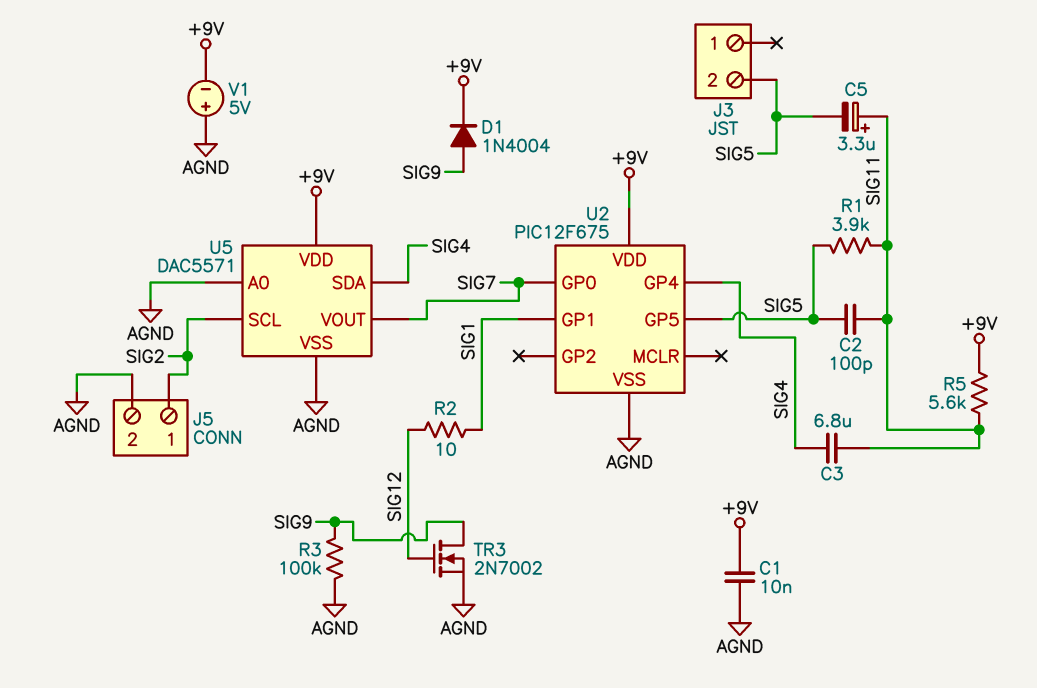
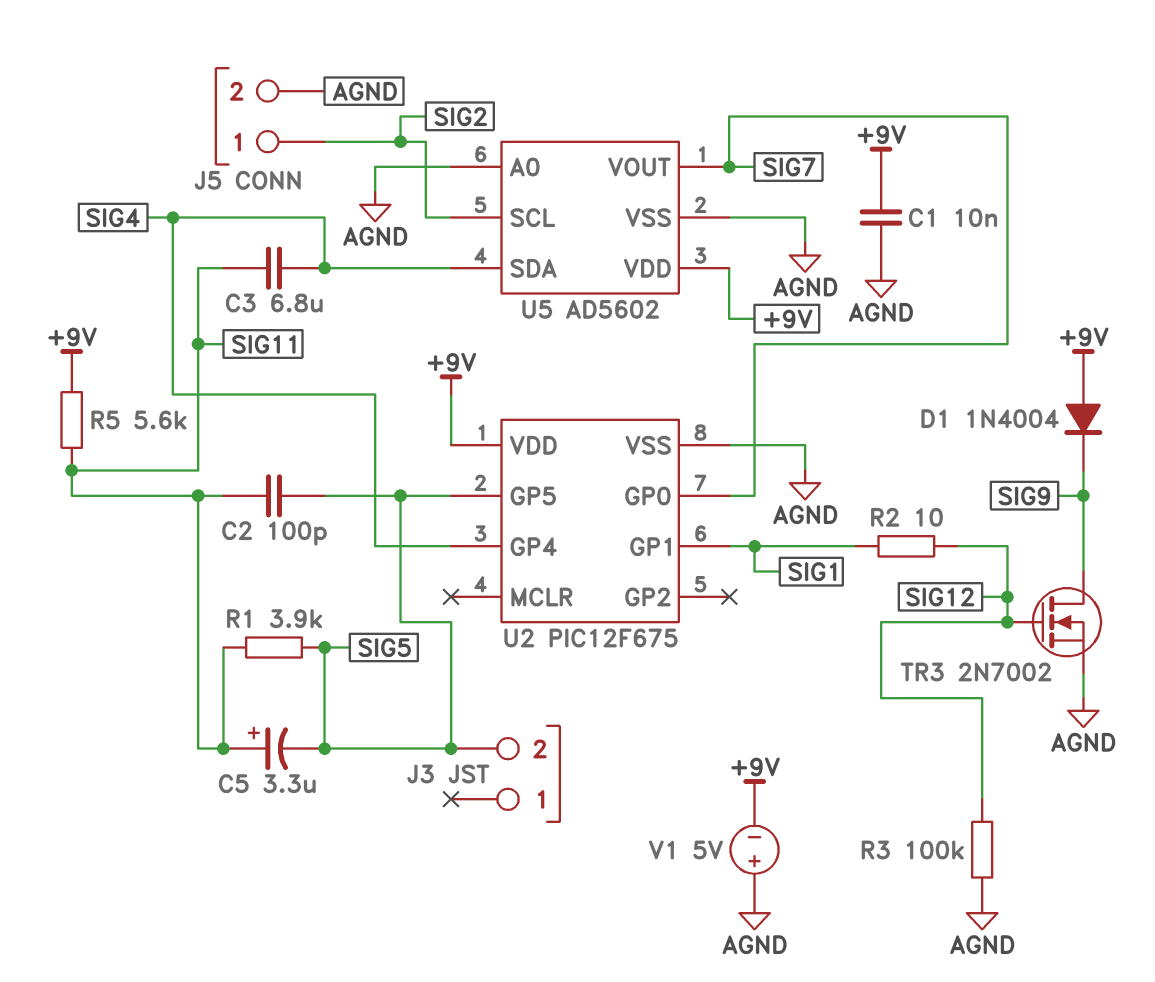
D1: diode 1N4004 (A SIG9, K +9V) -> diode 1N4004 (A +9V, K SIG9)
R3: 100k (AGND, SIG9) -> 100k (AGND, SIG12)
U5: DAC5571 -> AD5602

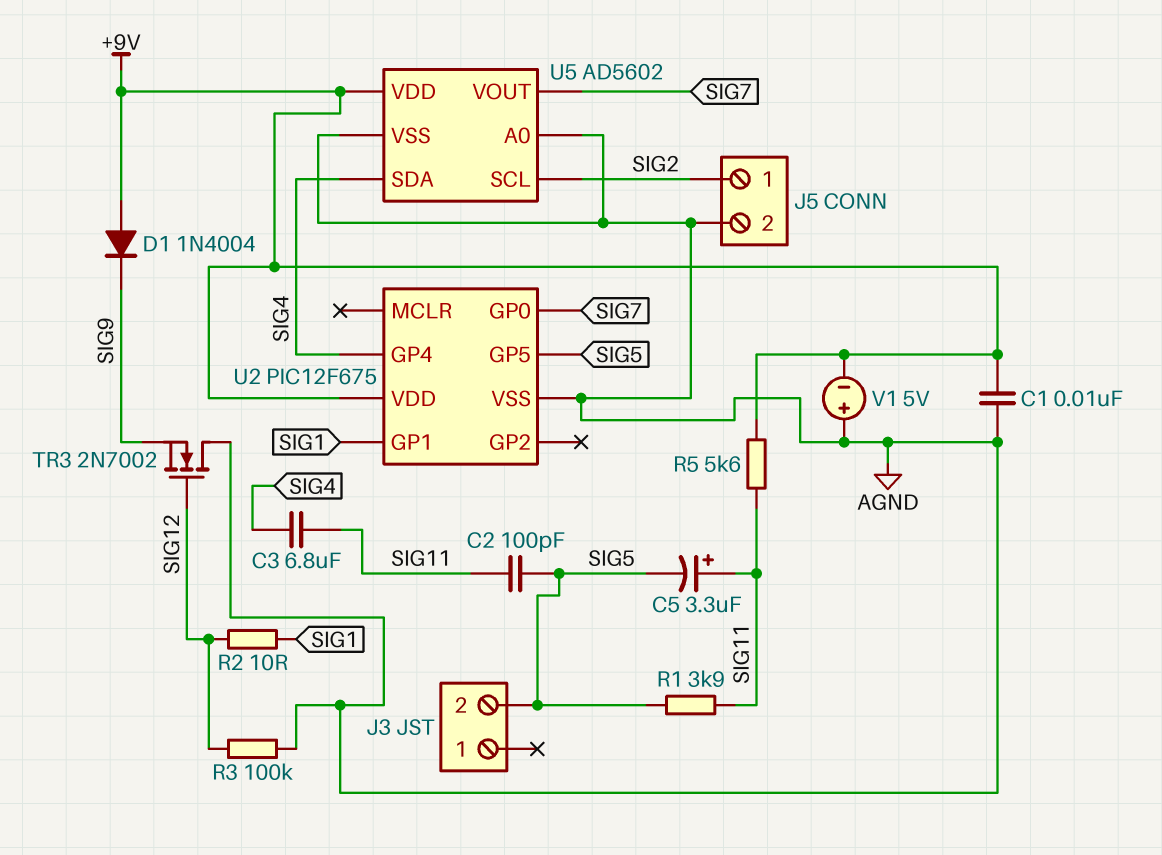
TR3: NMOS 2N7002 (G SIG12, D SIG9, S AGND) -> NMOS 2N7002 (G SIG12, D AGND, S SIG9)

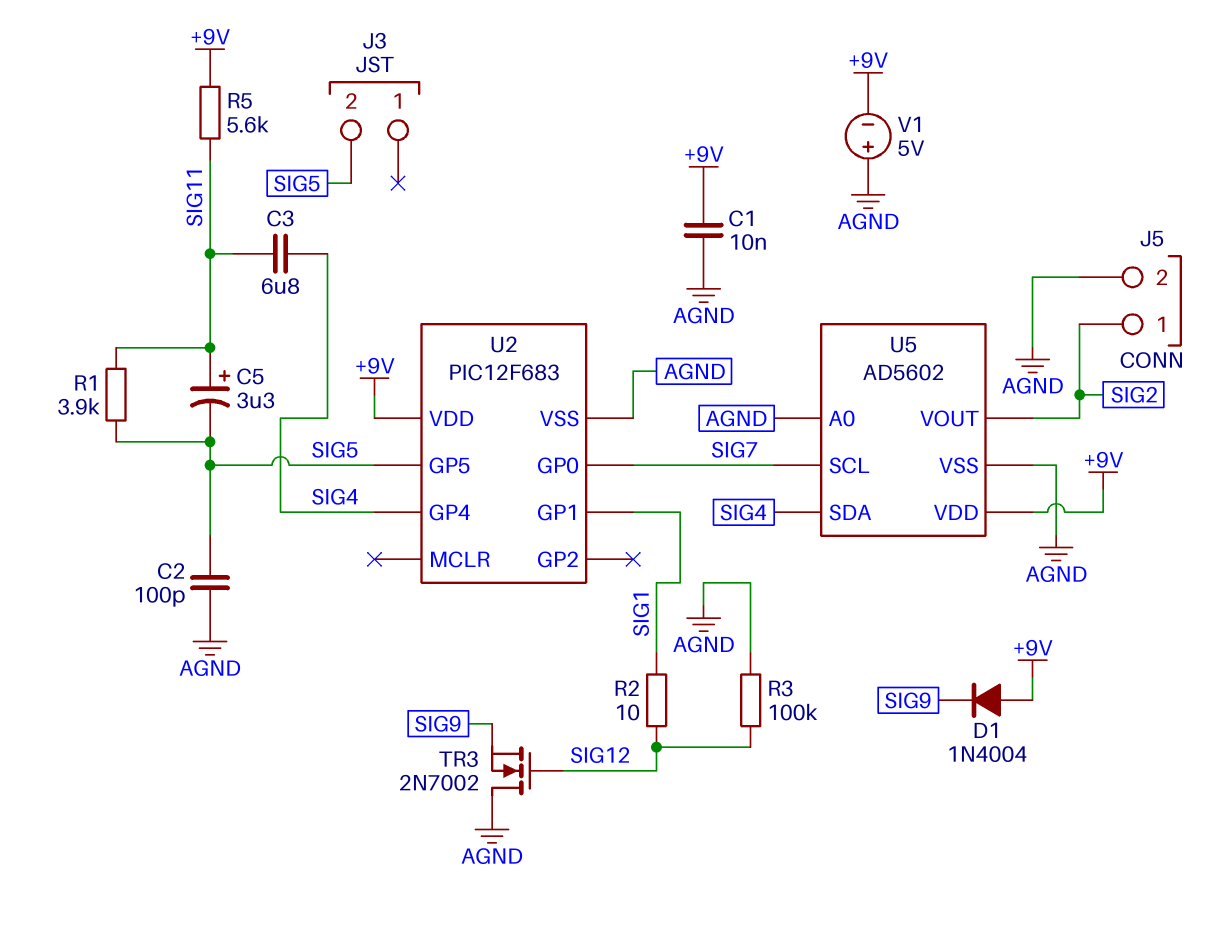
C2: 100pF (SIG5, SIG11) -> 100pF (AGND, SIG5)
U2: PIC12F675 -> PIC12F683
U5 pin SCL: SIG2 -> SIG7
U5 pin VOUT: SIG7 -> SIG2

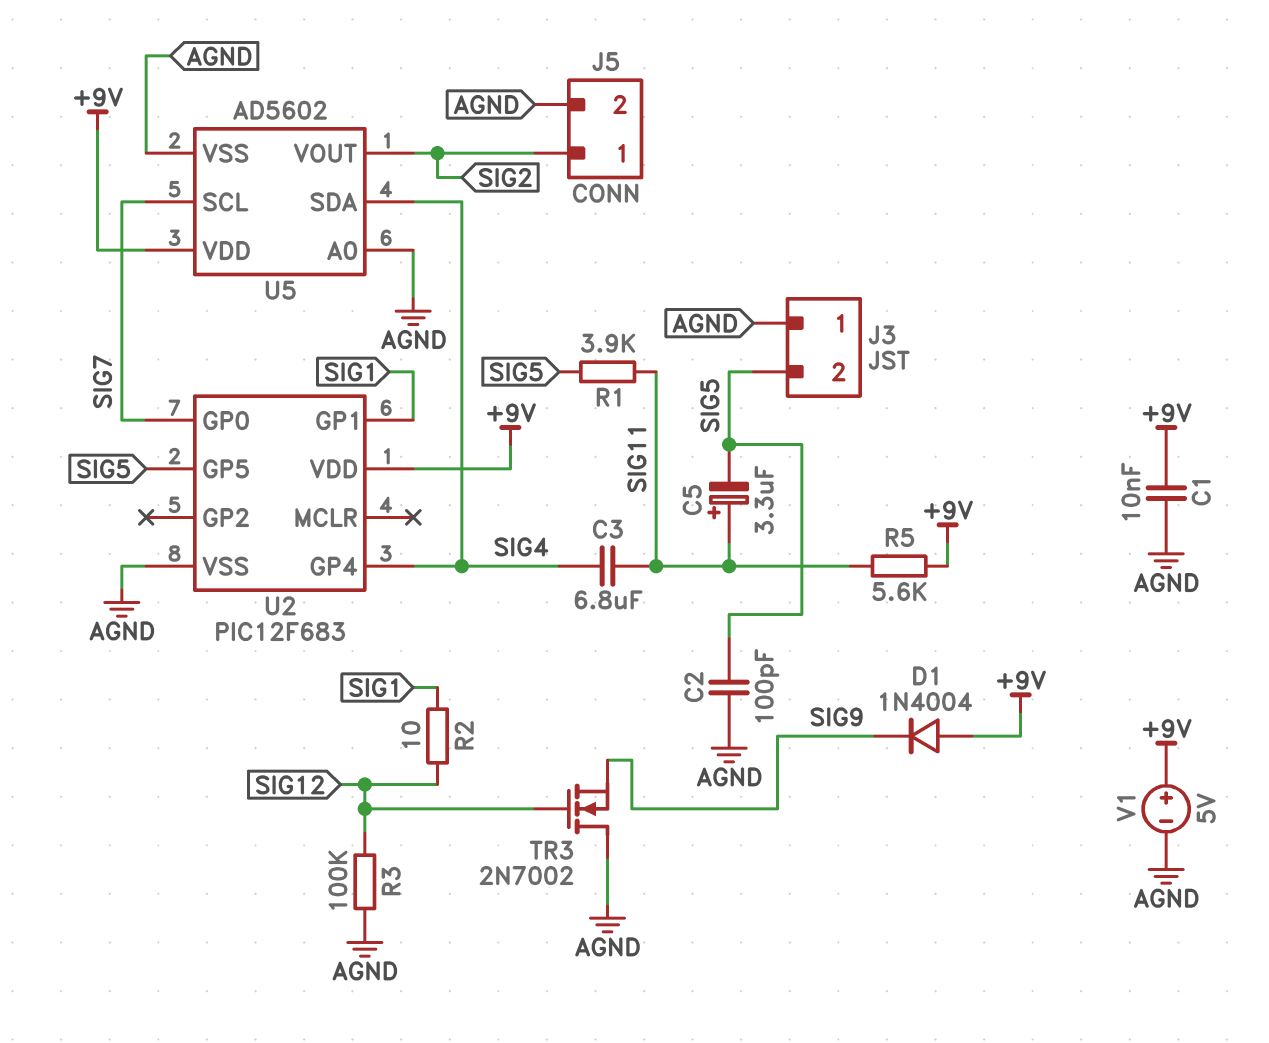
J3 pin 1: none -> AGND
V1: 5V (plus AGND, minus +9V) -> 5V (plus +9V, minus AGND)

